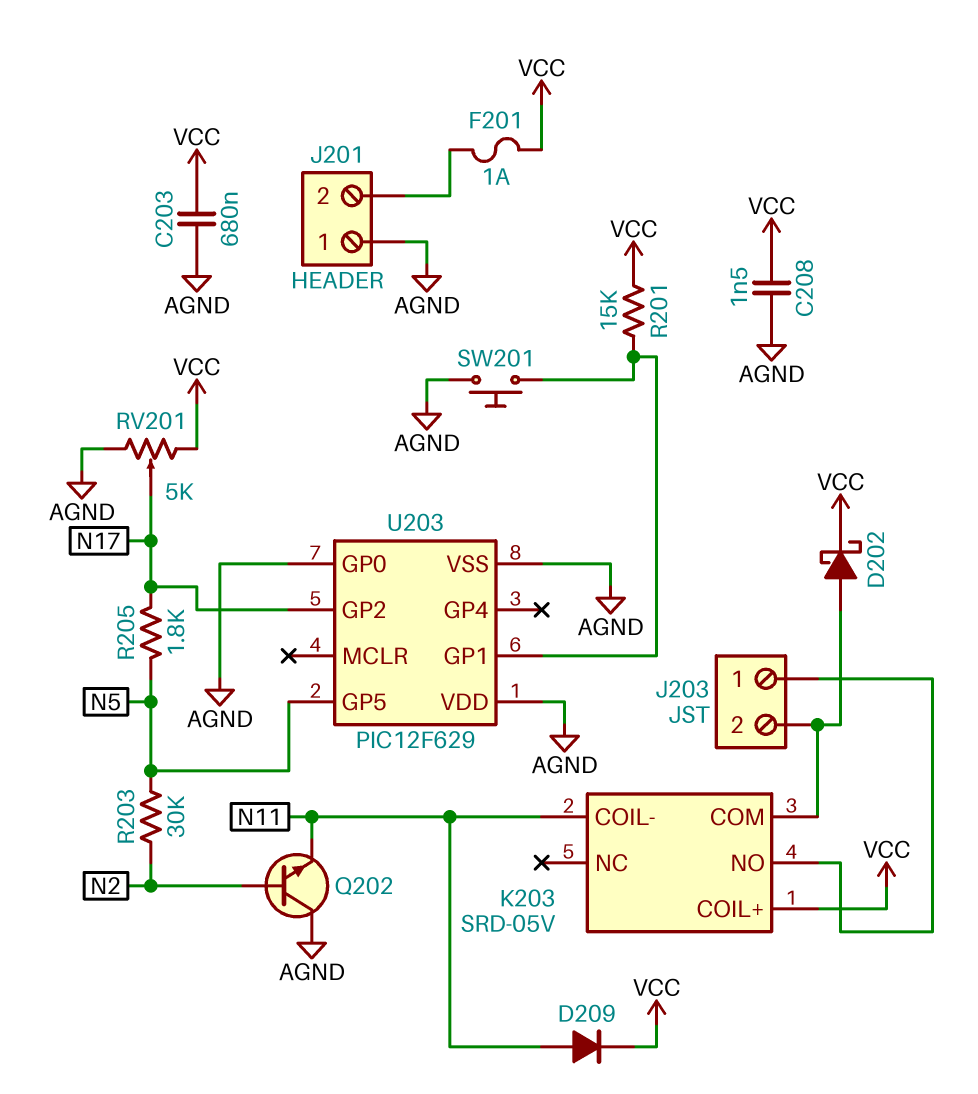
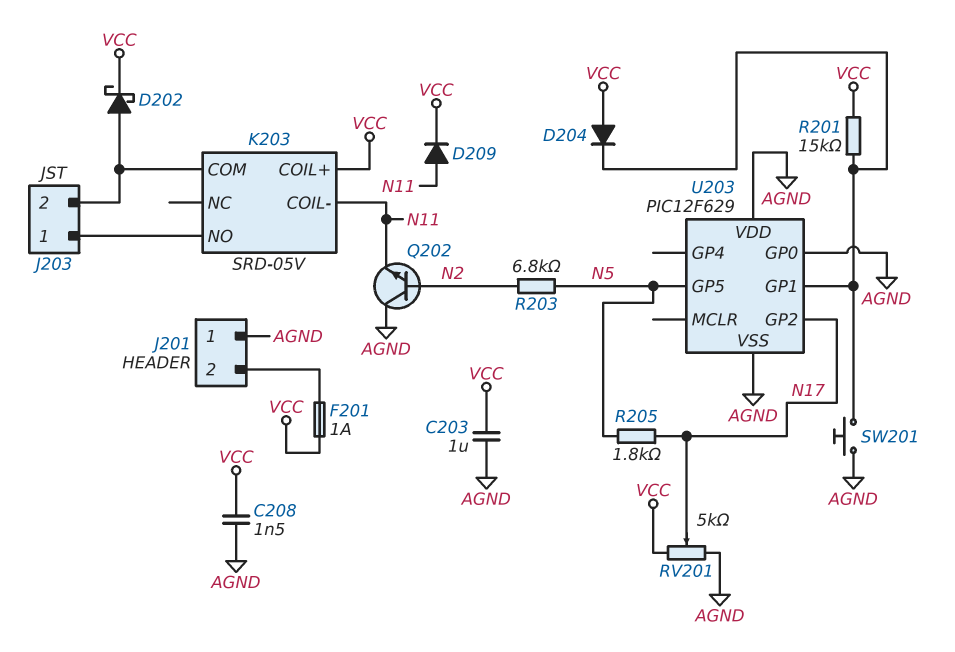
C203: 680nF (AGND, VCC) -> 1uF (AGND, VCC)
D204: none -> diode (A VCC, K U203/GP1)
R203: 30k (N2, N5) -> 6.8k (N2, N5)

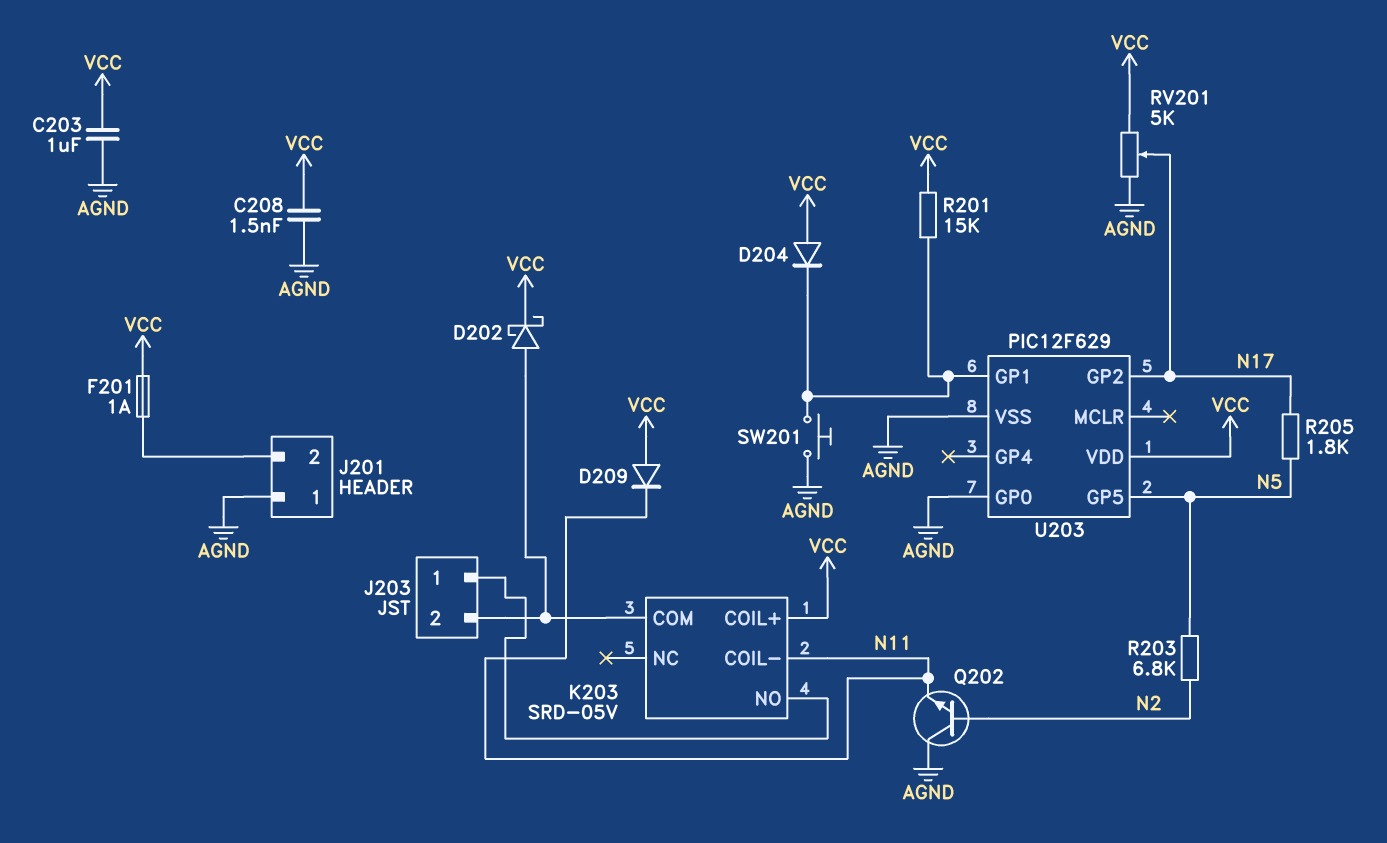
D209: diode (A N11, K VCC) -> diode (A VCC, K N11)
U203 pin VDD: AGND -> VCC

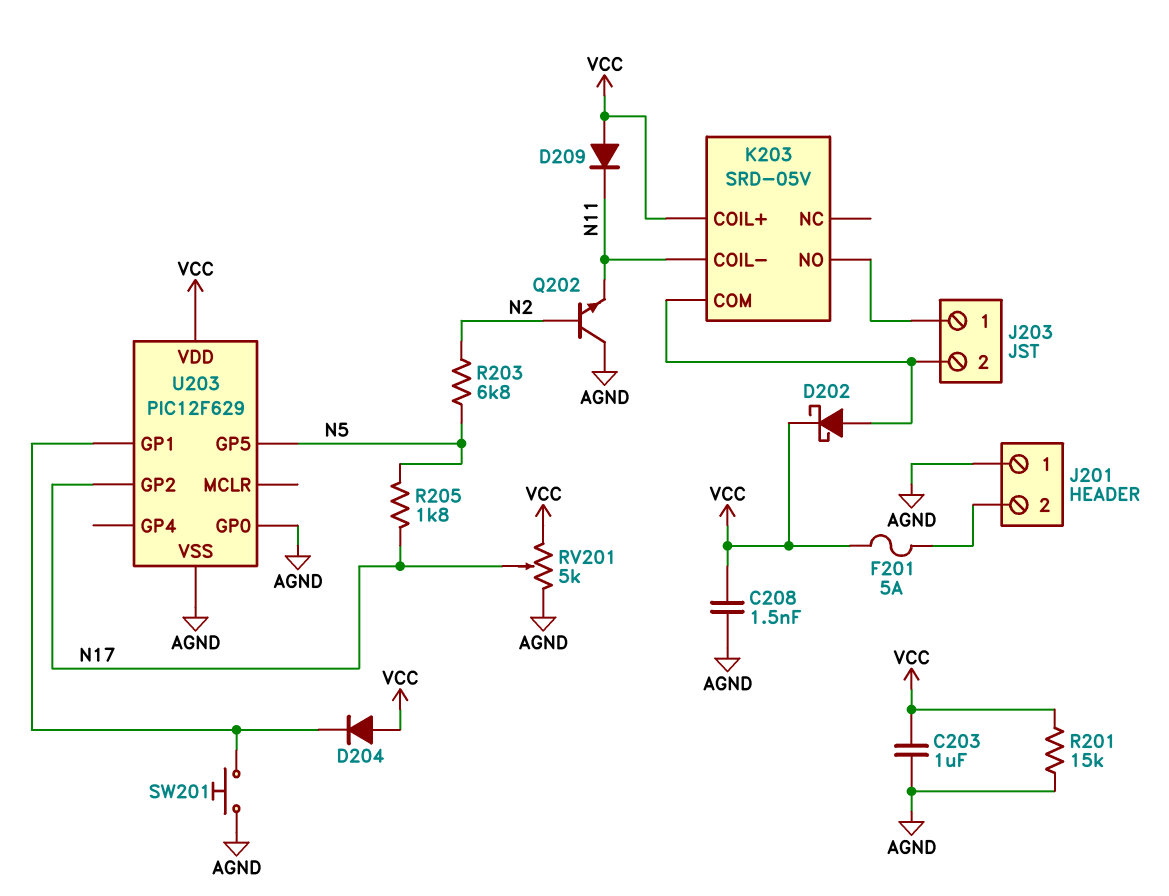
F201: 1A (J201/2, VCC) -> 5A (J201/2, VCC)
R201: 15k (U203/GP1, VCC) -> 15k (AGND, VCC)

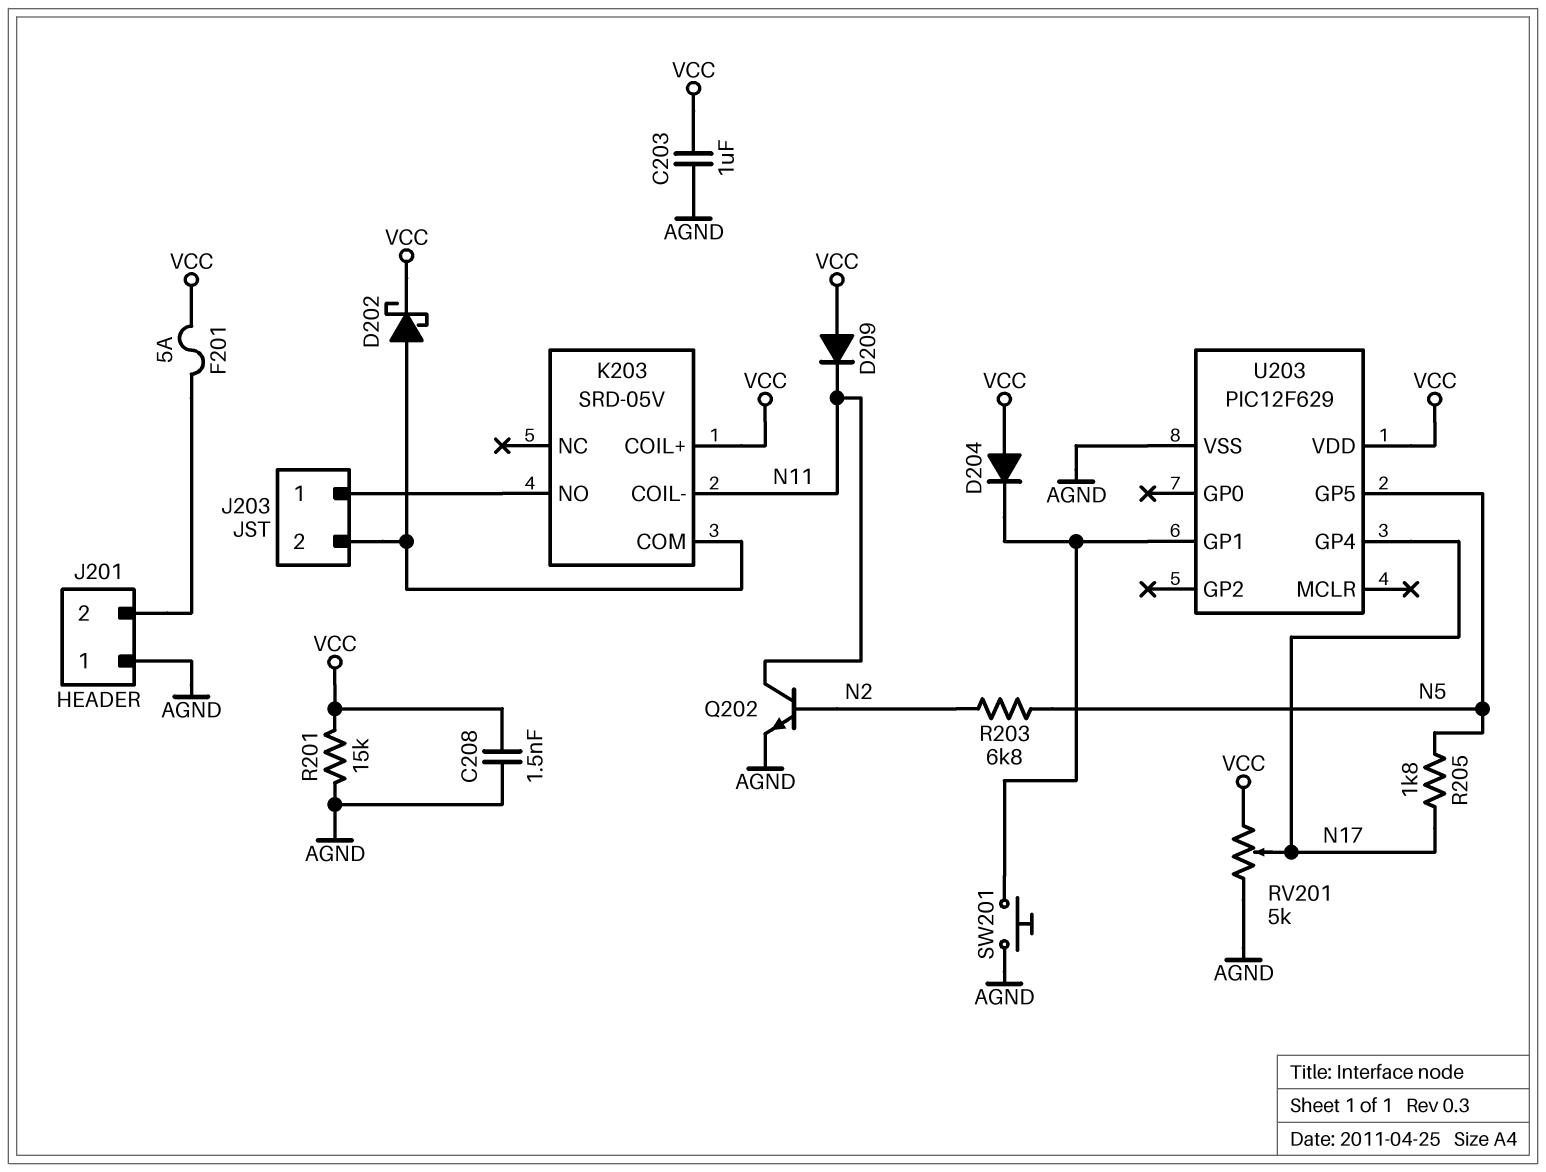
Q202: NPN (B N2, C AGND, E N11) -> NPN (B N2, C N11, E AGND)
U203 pin GP0: AGND -> none
U203 pin GP2: N17 -> none
U203 pin GP4: none -> N17

